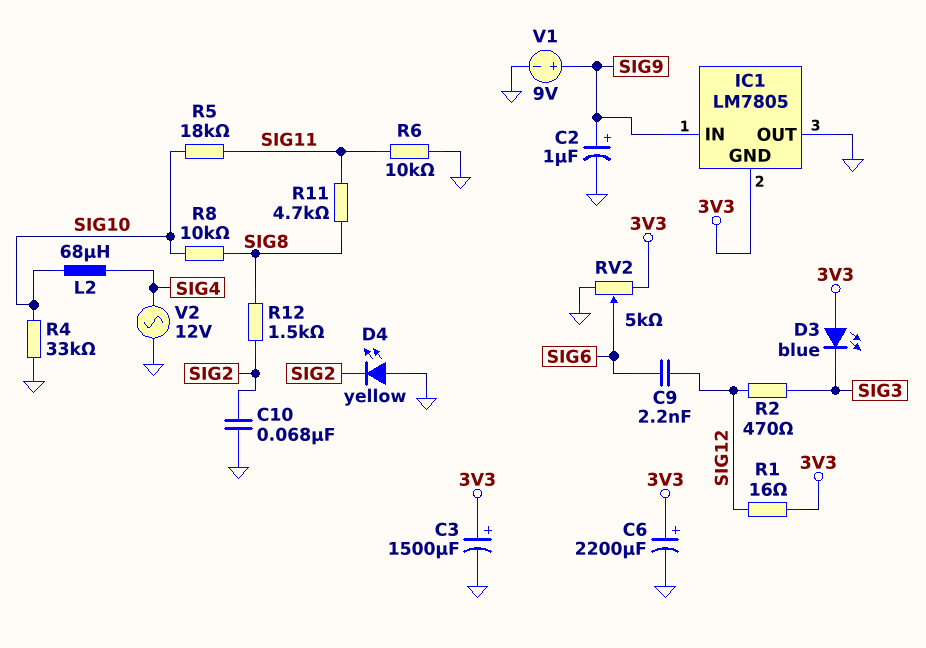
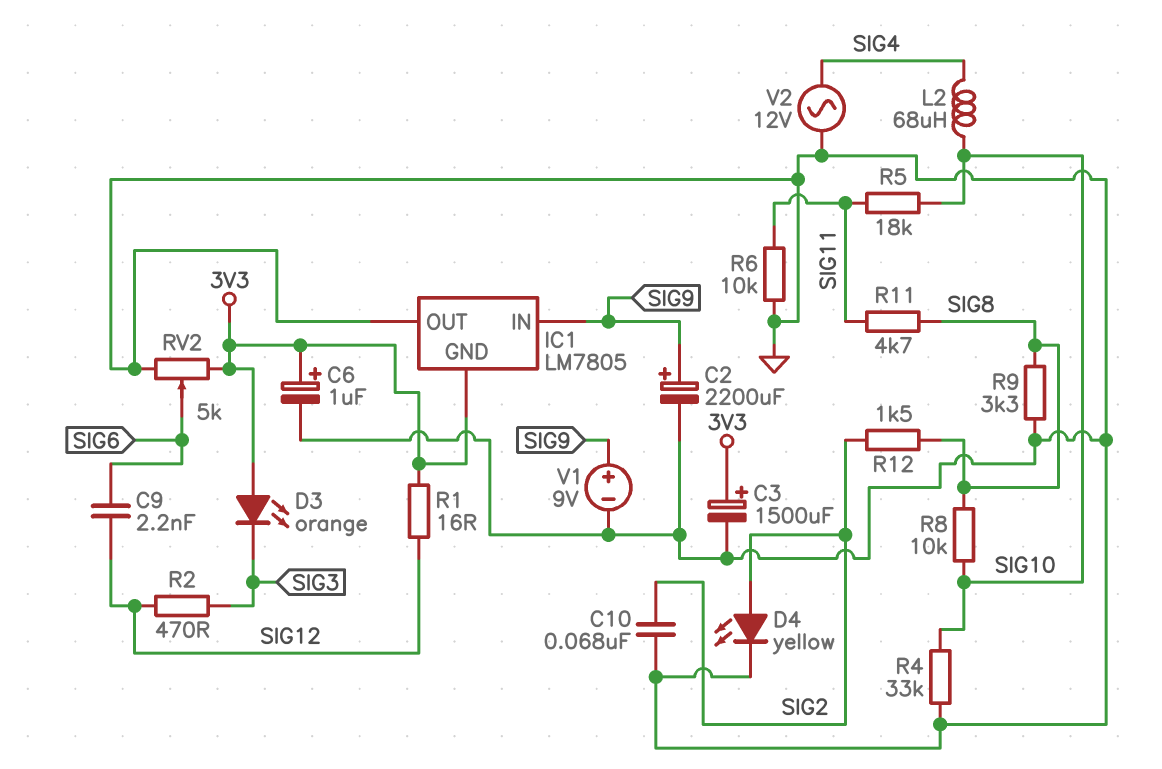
C2: 1uF (plus SIG9, minus GND) -> 2200uF (plus SIG9, minus GND)
C6: 2200uF (plus 3V3, minus GND) -> 1uF (plus 3V3, minus GND)
D3: LED blue (A 3V3, K SIG3) -> LED orange (A 3V3, K SIG3)
D4: LED yellow (A GND, K SIG2) -> LED yellow (A SIG2, K GND)
R9: none -> 3.3k (GND, SIG8)

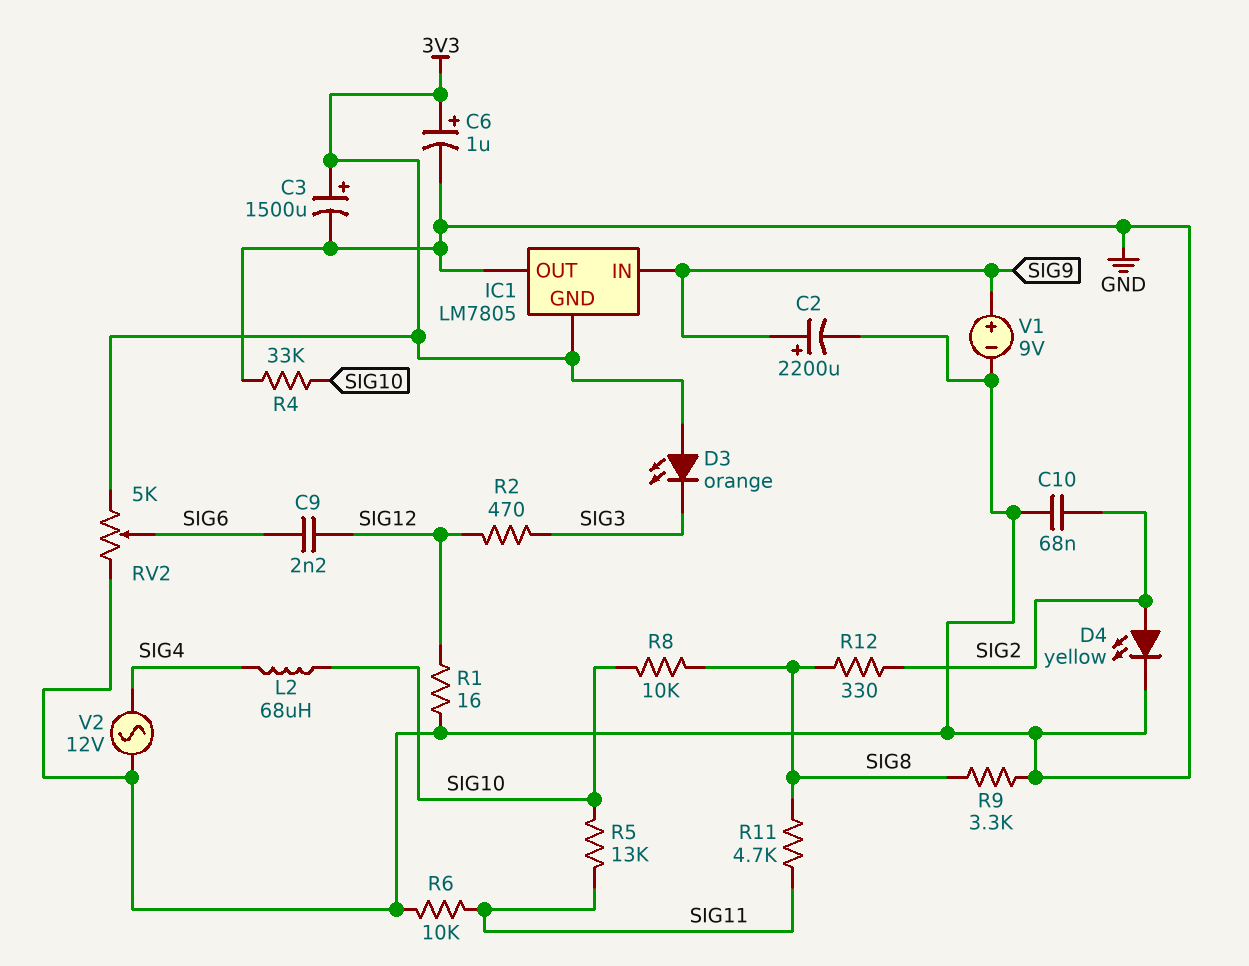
R1: 16 (3V3, SIG12) -> 16 (GND, SIG12)
R5: 18k (SIG10, SIG11) -> 13k (SIG10, SIG11)
R12: 1.5k (SIG2, SIG8) -> 330 (SIG2, SIG8)

